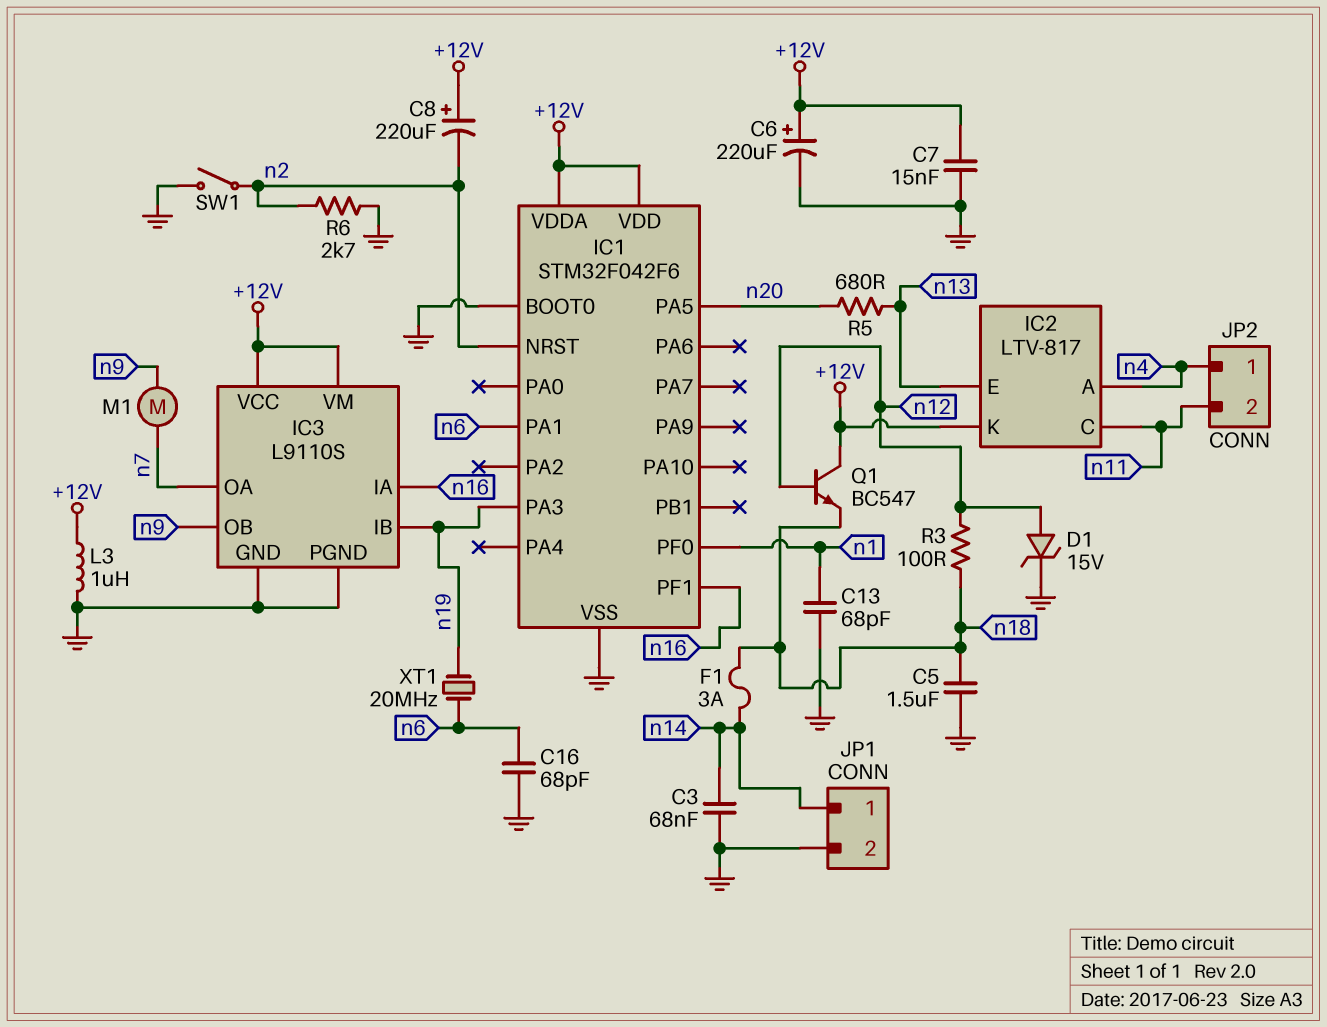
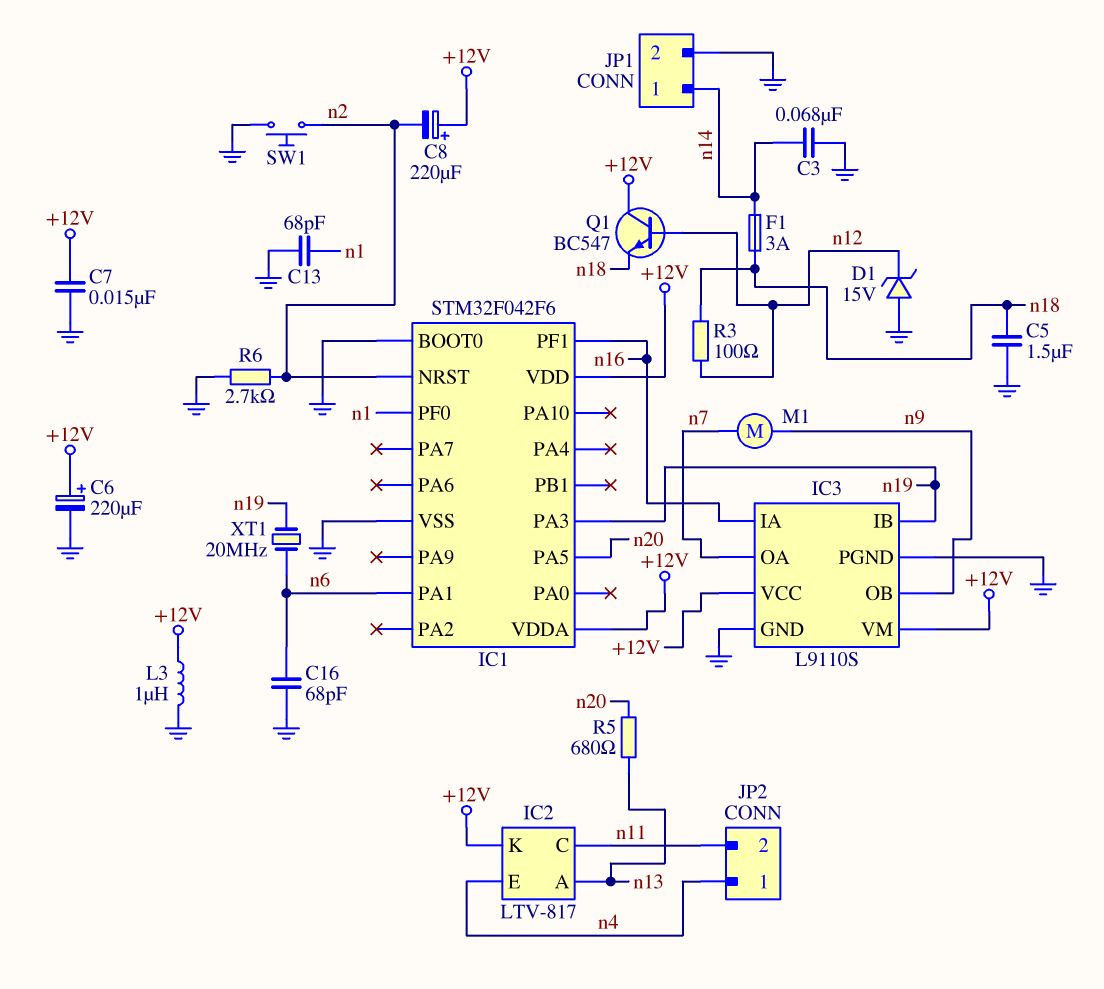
D1: zener 15V (A n12, K GND) -> zener 15V (A GND, K n12)
IC2 pin A: n4 -> n13
IC2 pin E: n13 -> n4
SW1: switch (GND, n2) -> button (GND, n2)

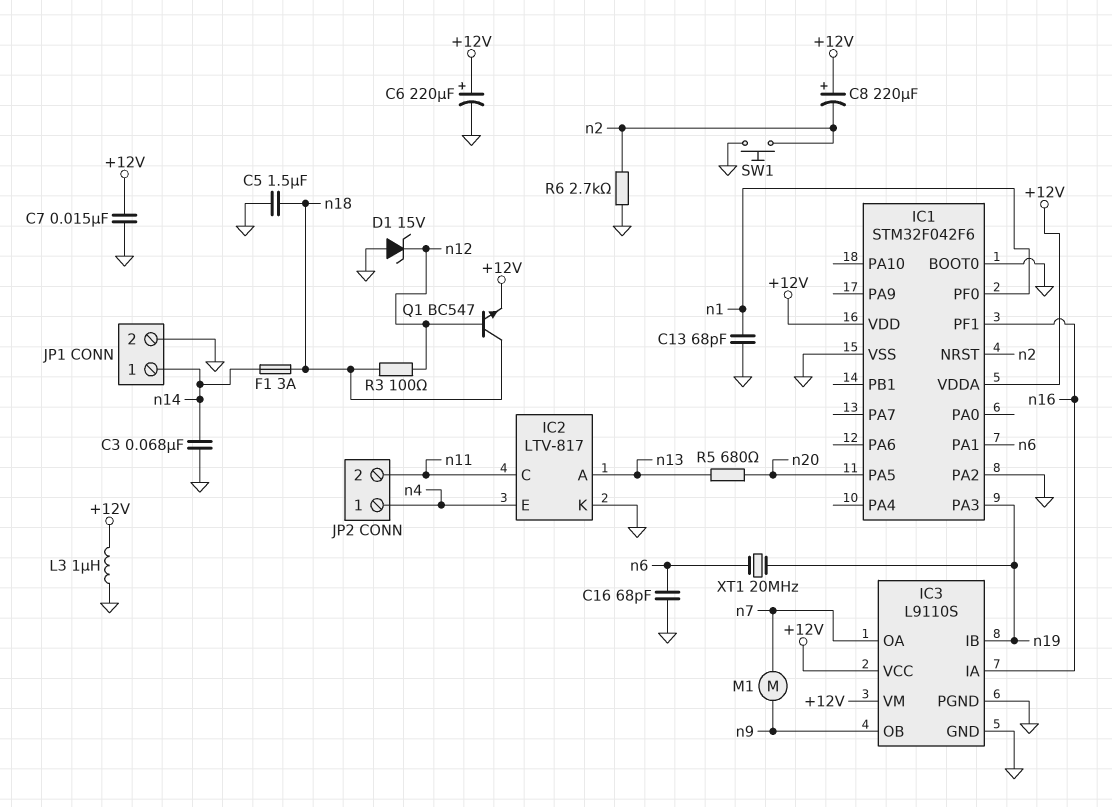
IC1 pin PA2: none -> GND
IC2 pin K: +12V -> GND
Q1: NPN BC547 (B n12, C +12V, E n18) -> NPN BC547 (B n12, C n18, E +12V)

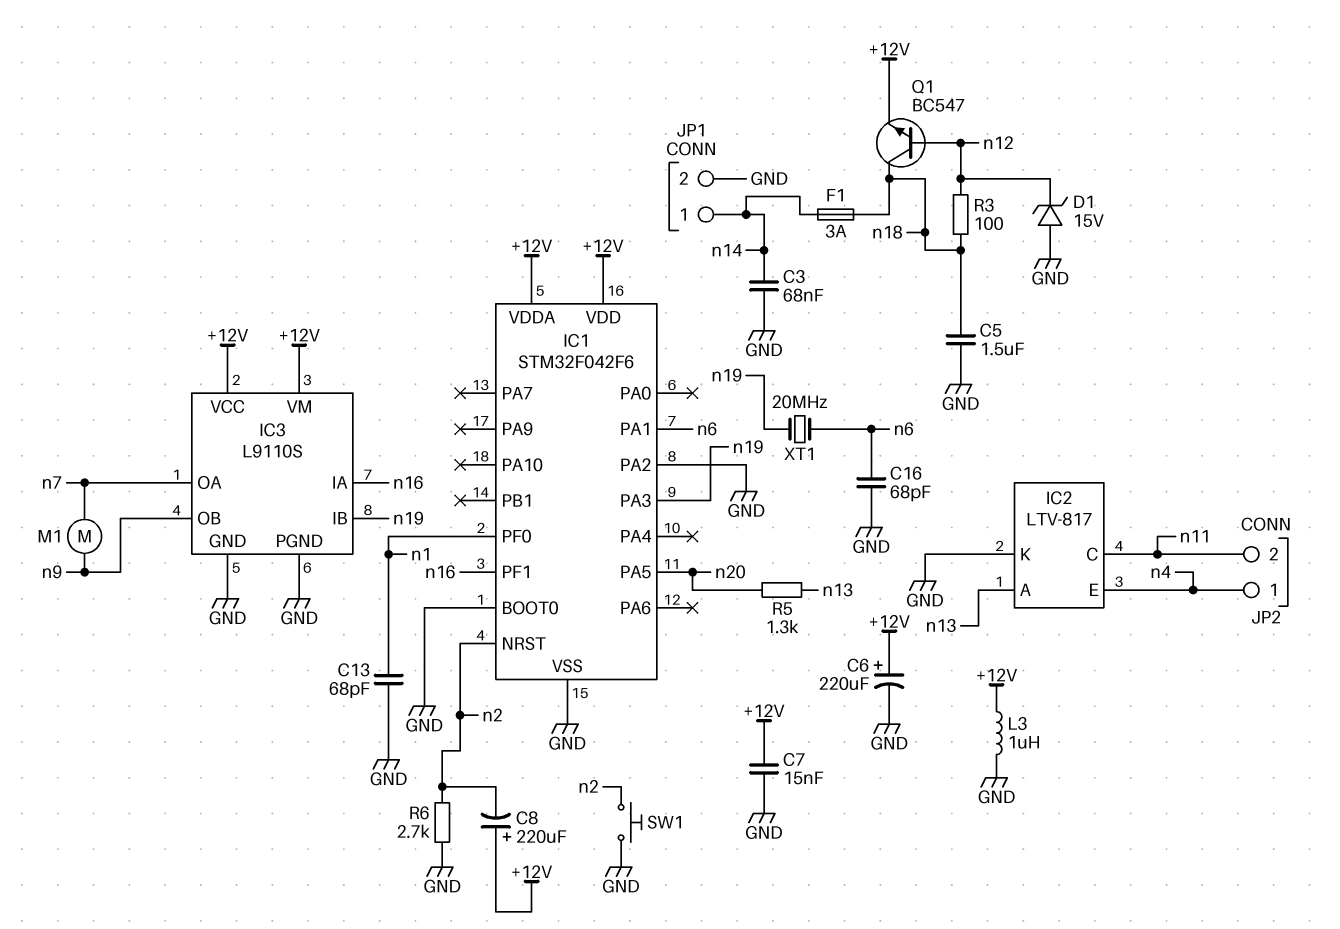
R5: 680 (n13, n20) -> 1.3k (n13, n20)

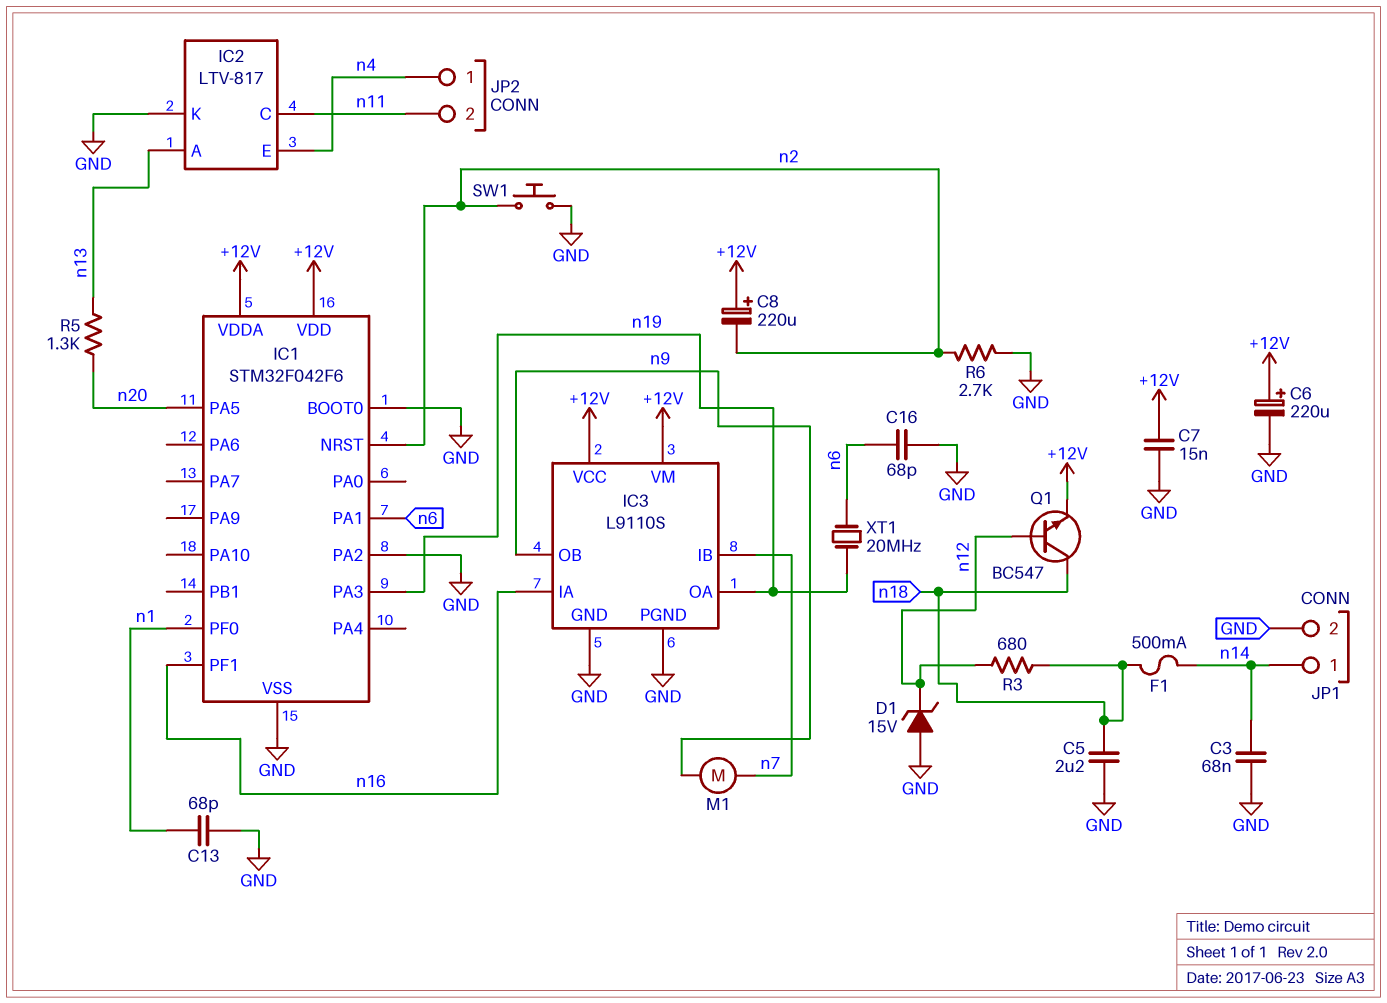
C5: 1.5uF (GND, n18) -> 2.2uF (GND, n18)
F1: 3A (n14, n18) -> 500mA (n14, n18)
IC3 pin IB: n19 -> n7
IC3 pin OA: n7 -> n19
L3: 1uH (+12V, GND) -> none
R3: 100 (n12, n18) -> 680 (n12, n18)

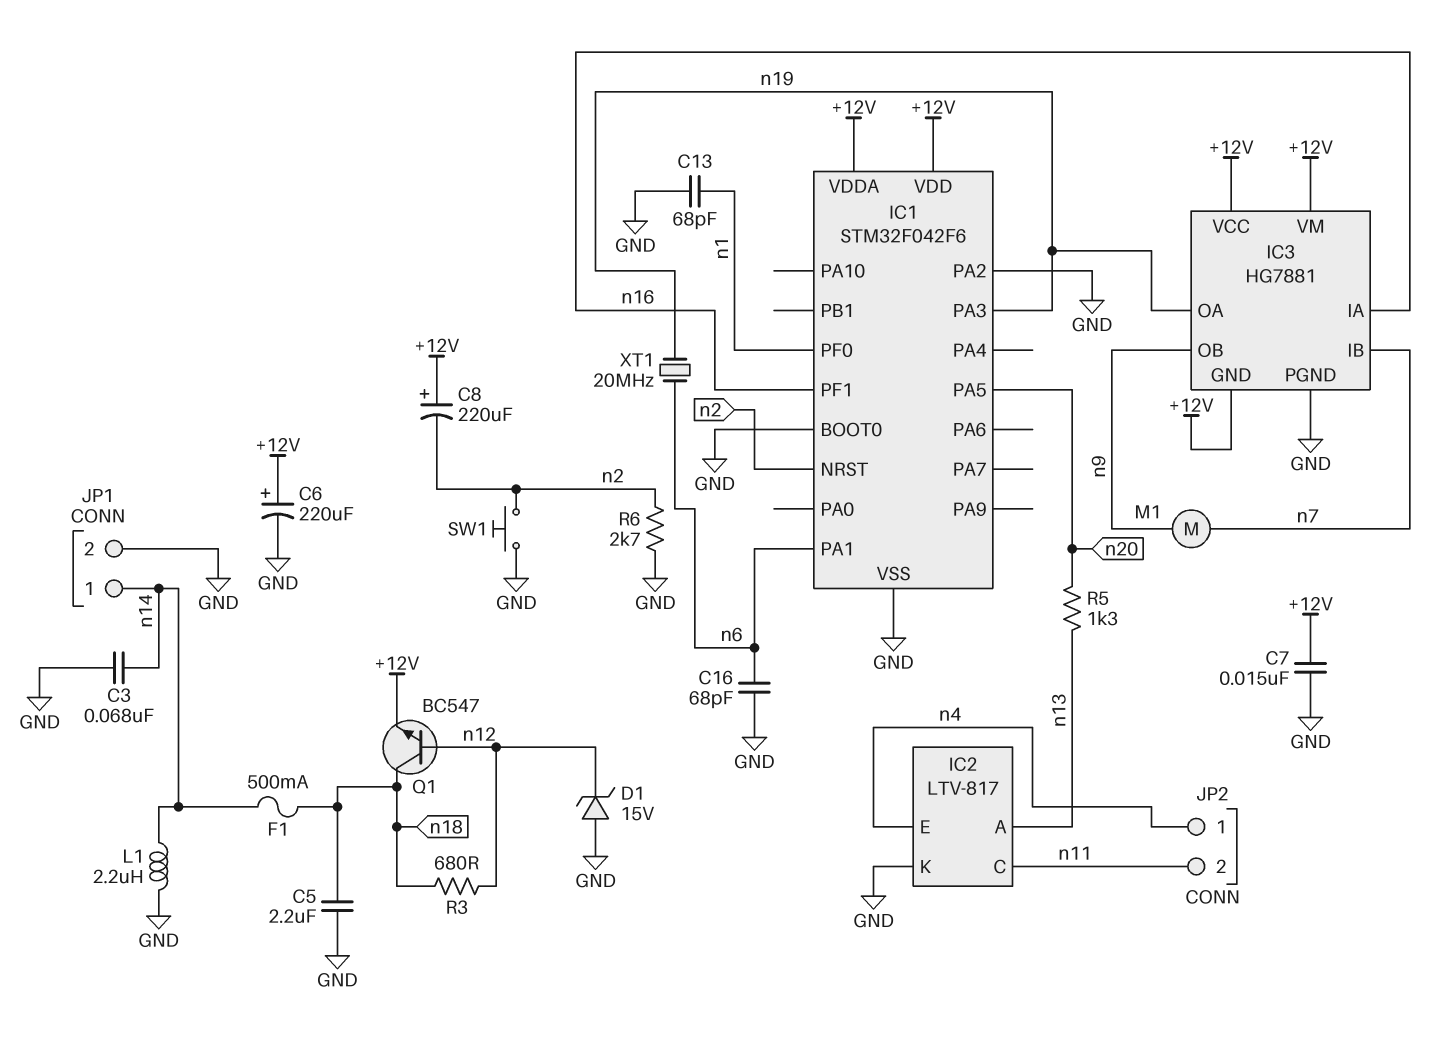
IC3: L9110S -> HG7881
IC3 pin GND: GND -> +12V
L1: none -> 2.2uH (GND, n14)

